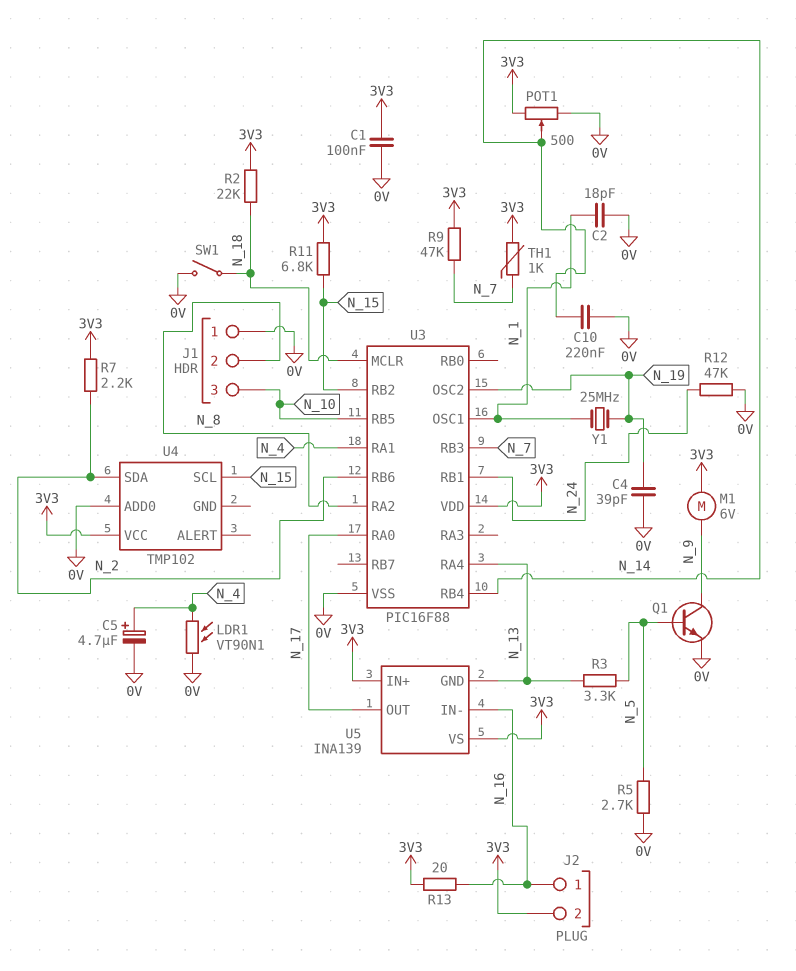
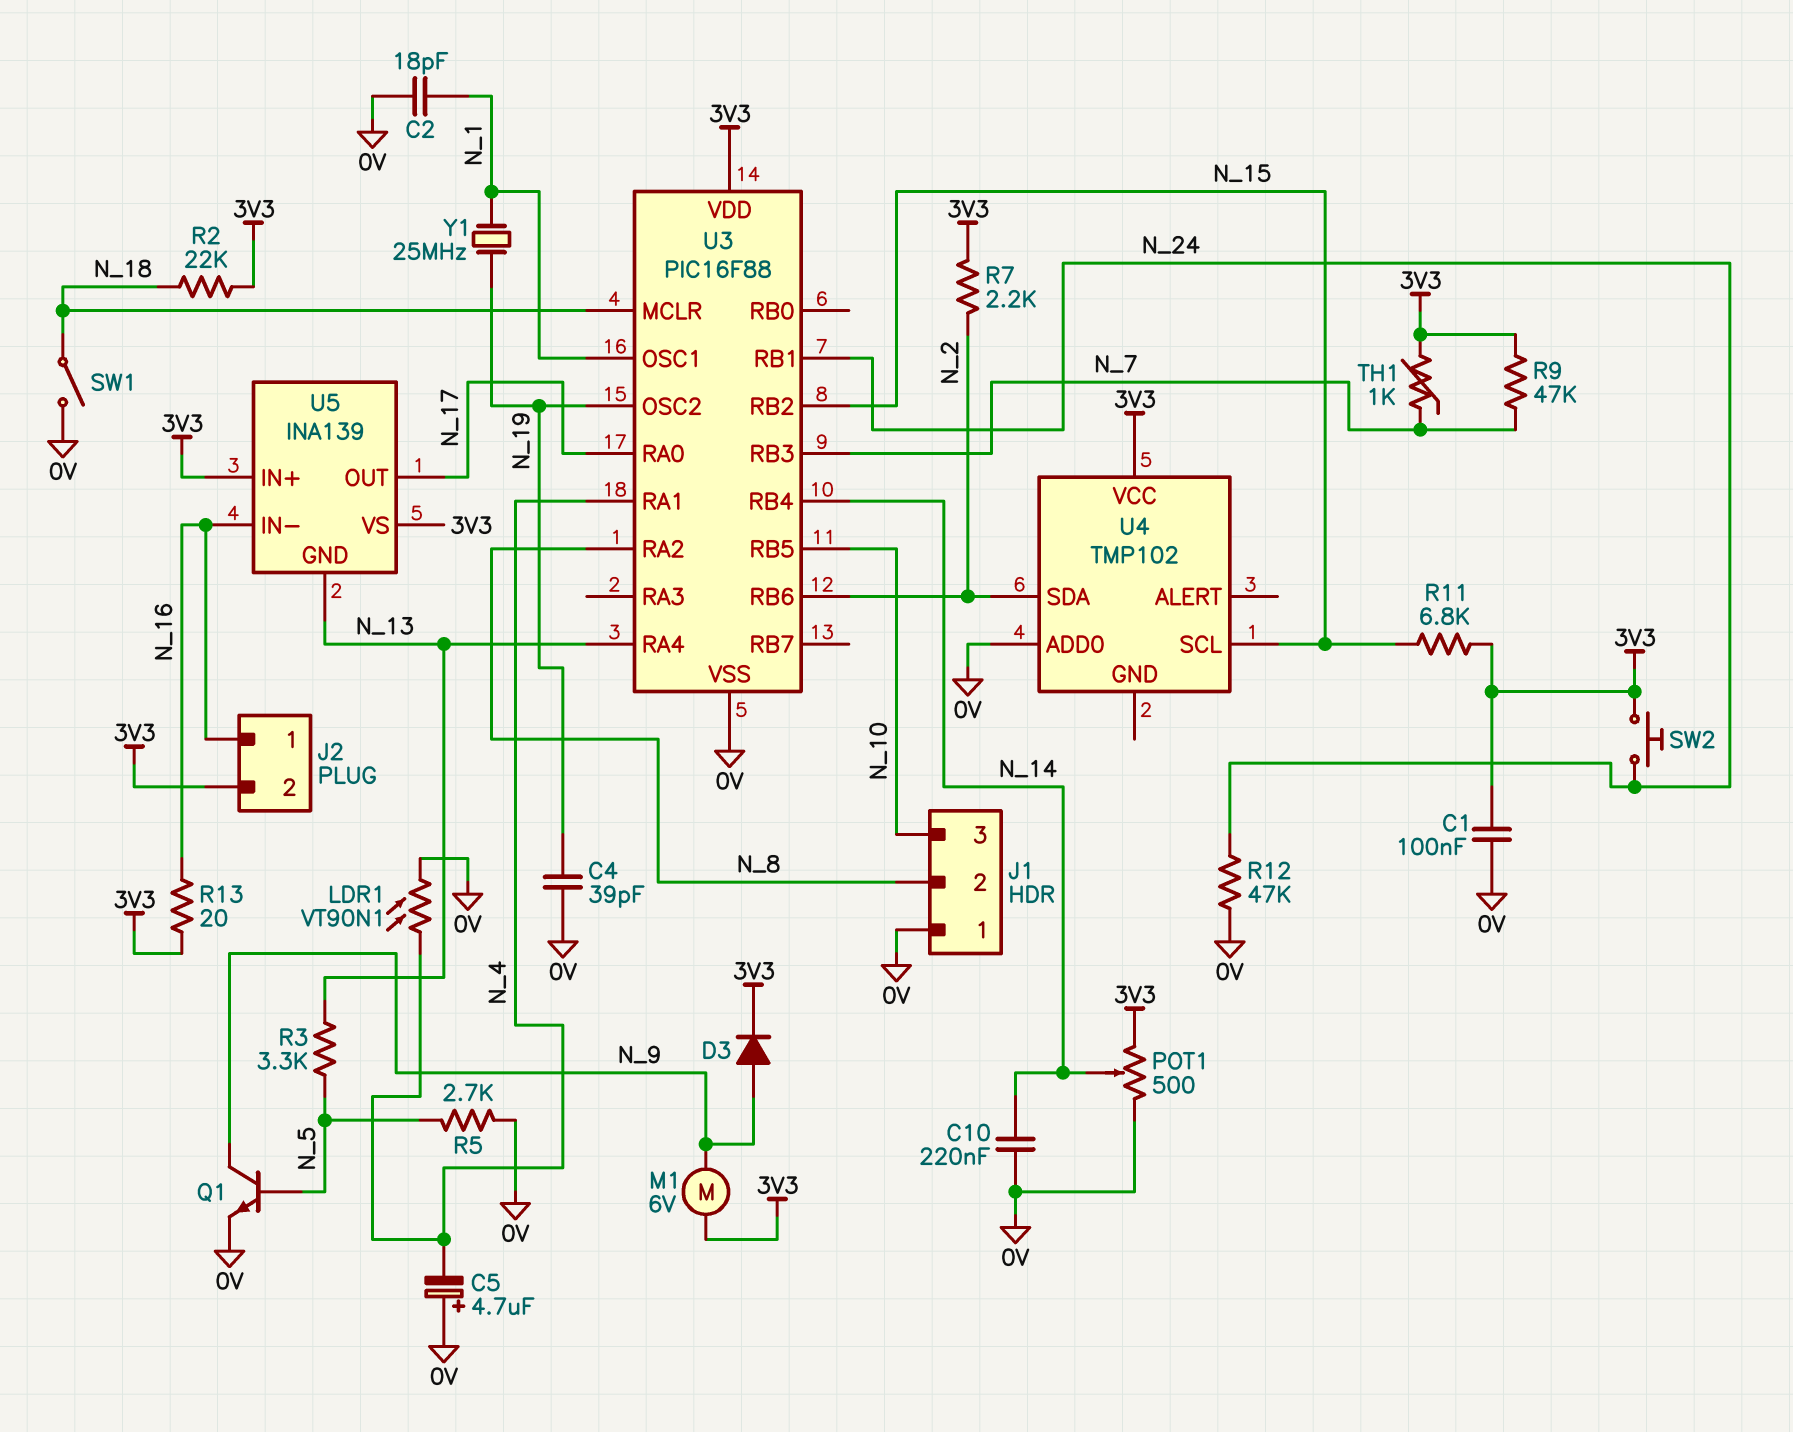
C5: 4.7uF (plus N_4, minus 0V) -> 4.7uF (plus 0V, minus N_4)
D3: none -> diode (A N_9, K 3V3)
SW2: none -> button (3V3, N_24)

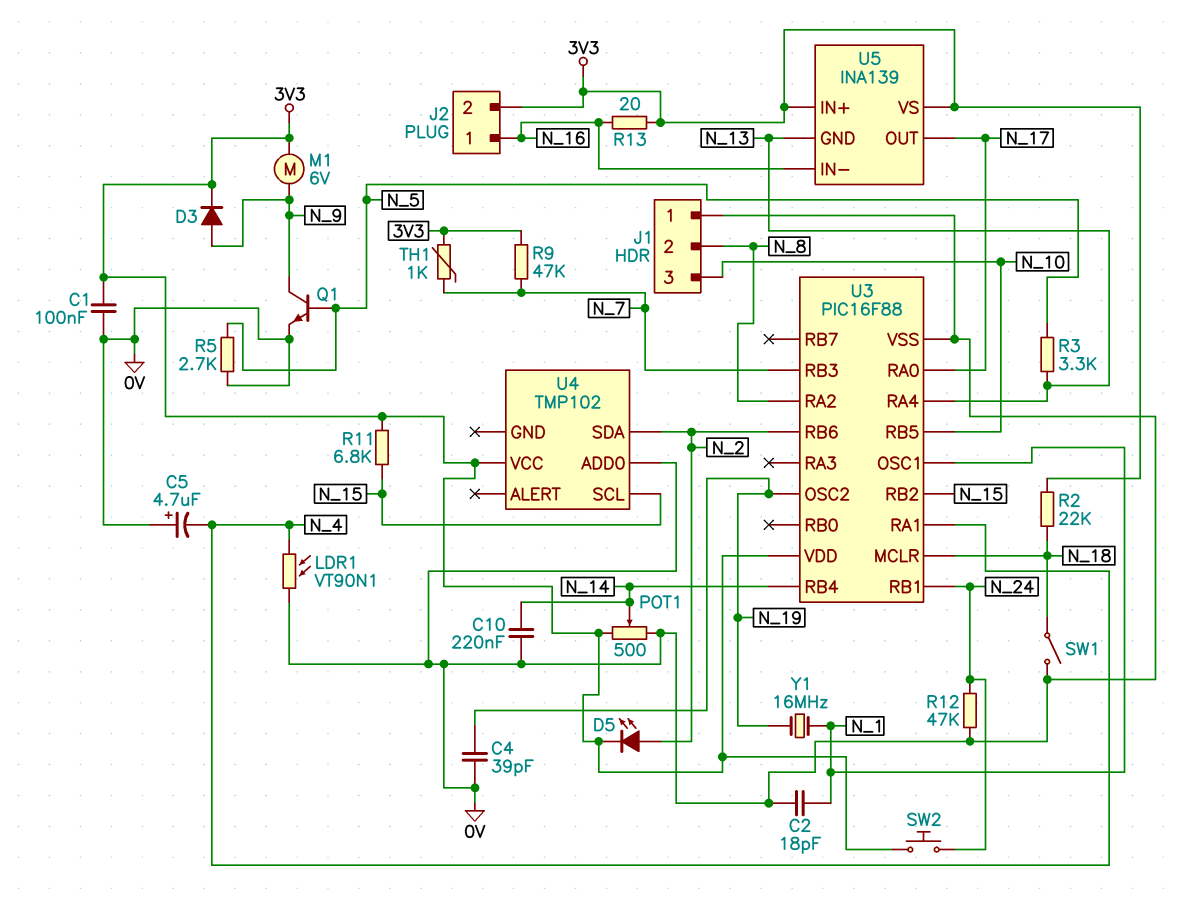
D5: none -> LED (A N_2, K 3V3)
R7: 2.2k (3V3, N_2) -> none
Y1: 25MHz (N_1, N_19) -> 16MHz (N_1, N_19)

